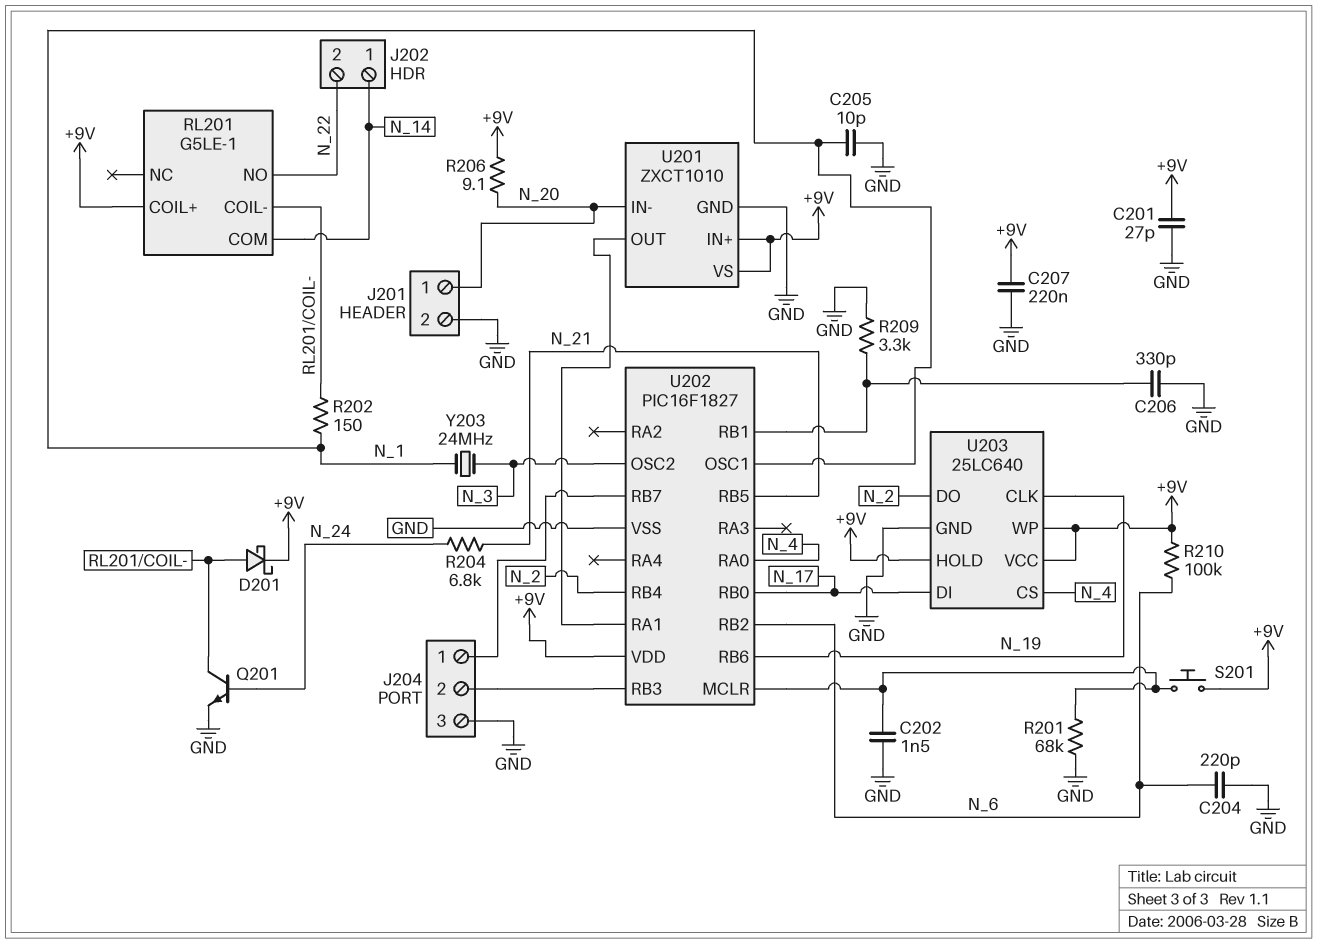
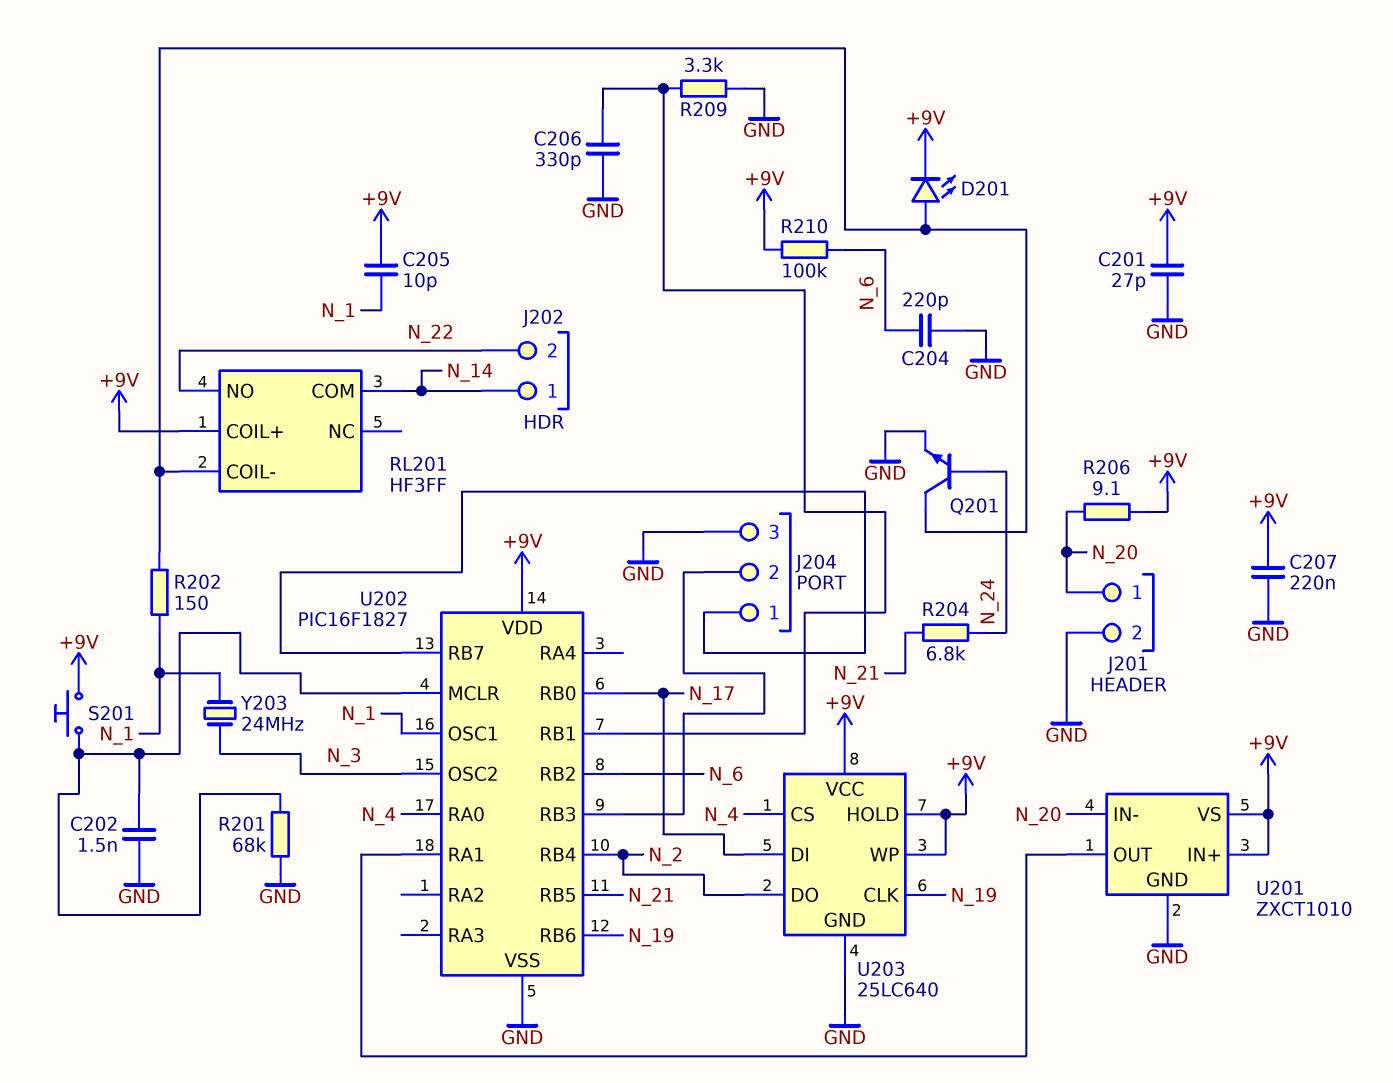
C205: 10pF (GND, N_1) -> 10pF (+9V, N_1)
D201: schottky (A RL201/COIL-, K +9V) -> LED (A RL201/COIL-, K +9V)
RL201: G5LE-1 -> HF3FF

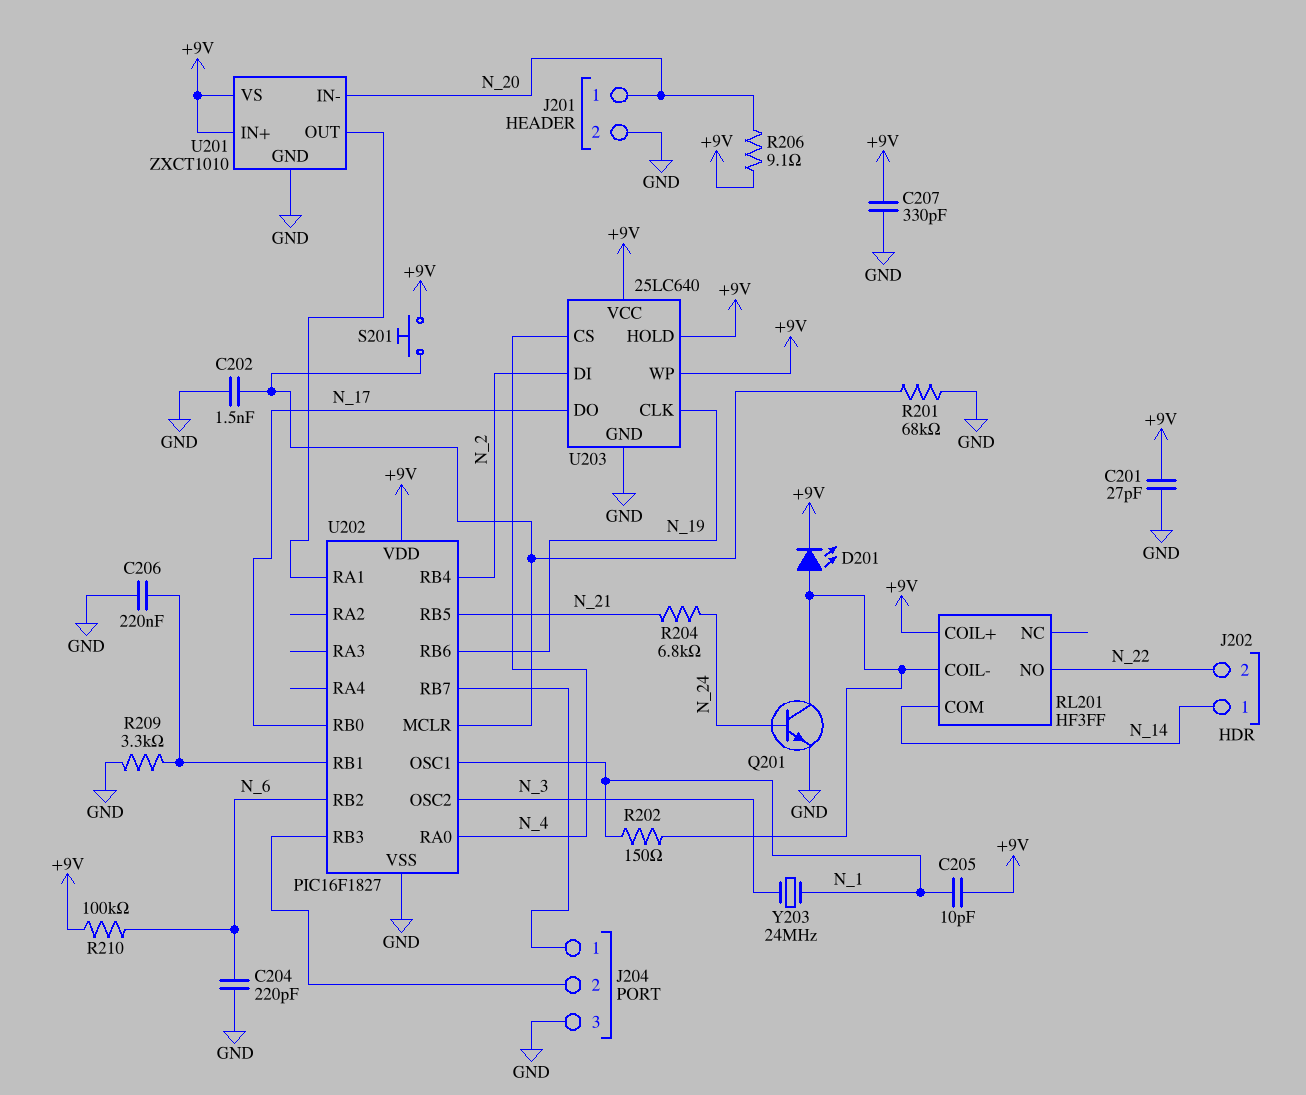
C206: 330pF (GND, U202/RB1) -> 220nF (GND, U202/RB1)
C207: 220nF (+9V, GND) -> 330pF (+9V, GND)
U203 pin DI: N_17 -> N_2
U203 pin DO: N_2 -> N_17

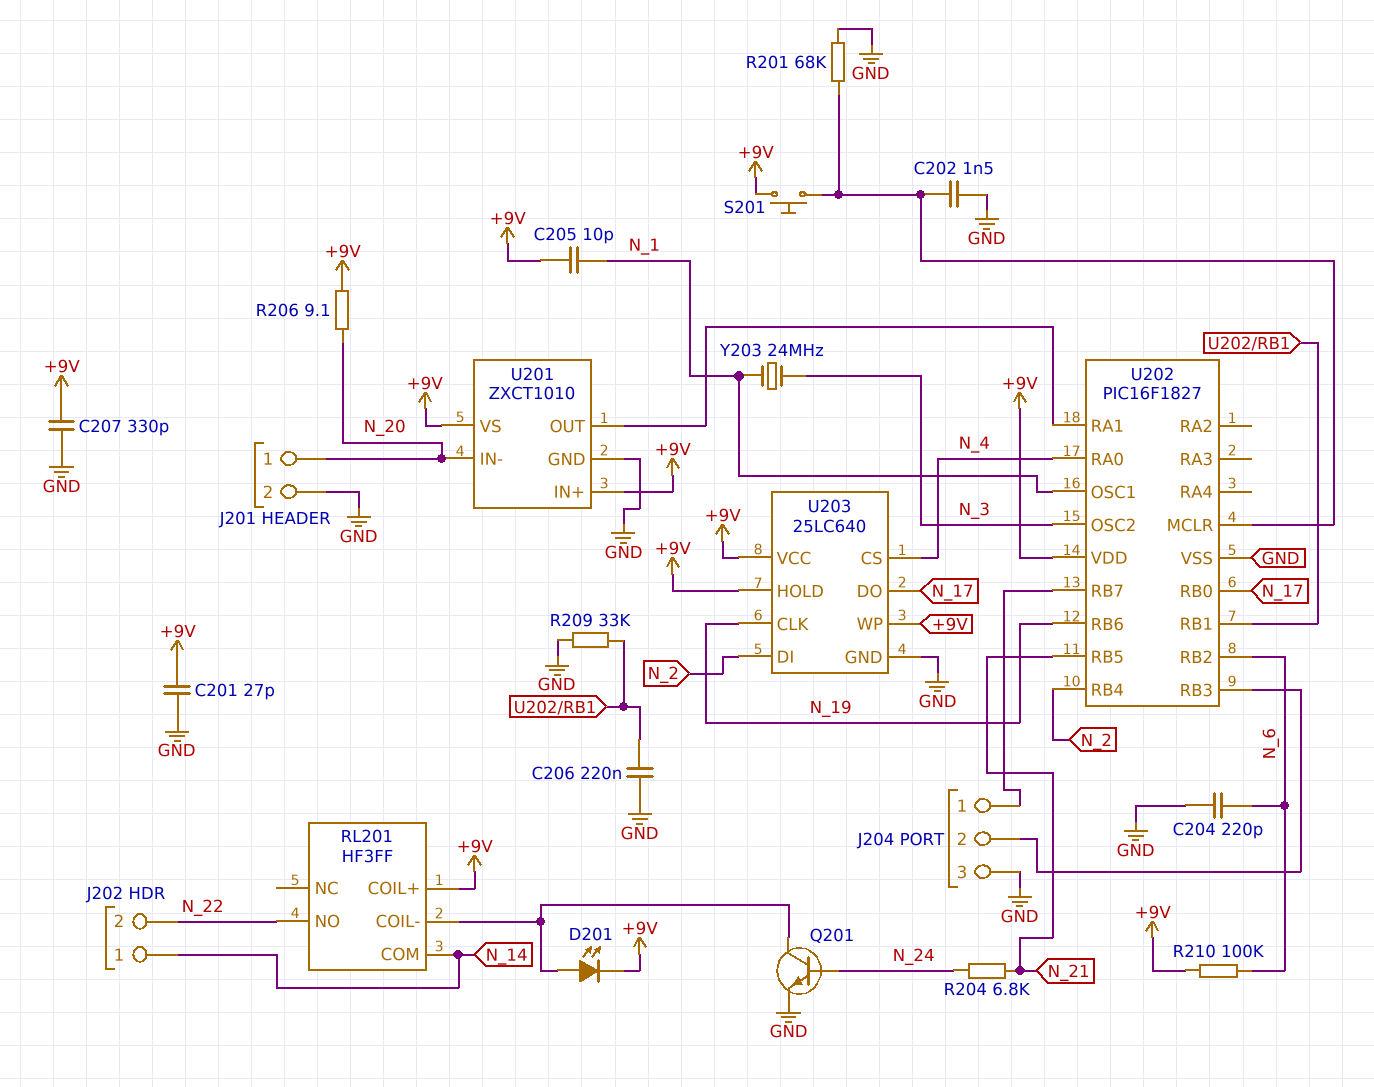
R202: 150 (N_1, RL201/COIL-) -> none
R209: 3.3k (GND, U202/RB1) -> 33k (GND, U202/RB1)

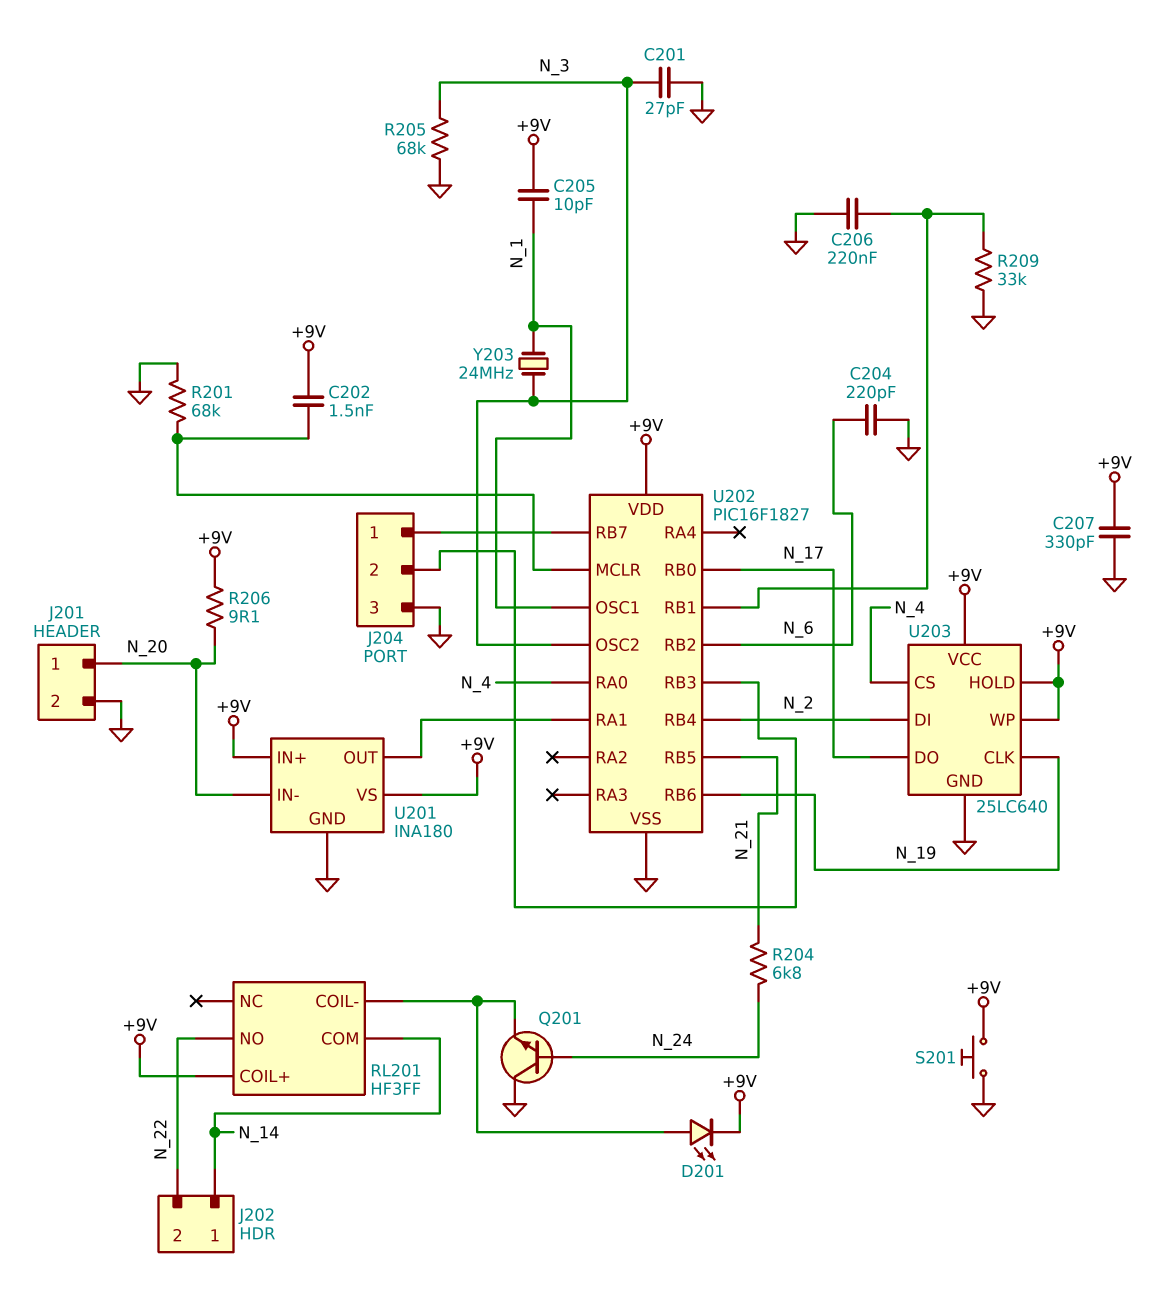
C201: 27pF (+9V, GND) -> 27pF (GND, N_3)
C202: 1.5nF (GND, U202/MCLR) -> 1.5nF (+9V, U202/MCLR)
Q201: NPN (B N_24, C RL201/COIL-, E GND) -> NPN (B N_24, C GND, E RL201/COIL-)
R205: none -> 68k (GND, N_3)
R210: 100k (+9V, N_6) -> none
S201: button (+9V, U202/MCLR) -> button (+9V, GND)
U201: ZXCT1010 -> INA180

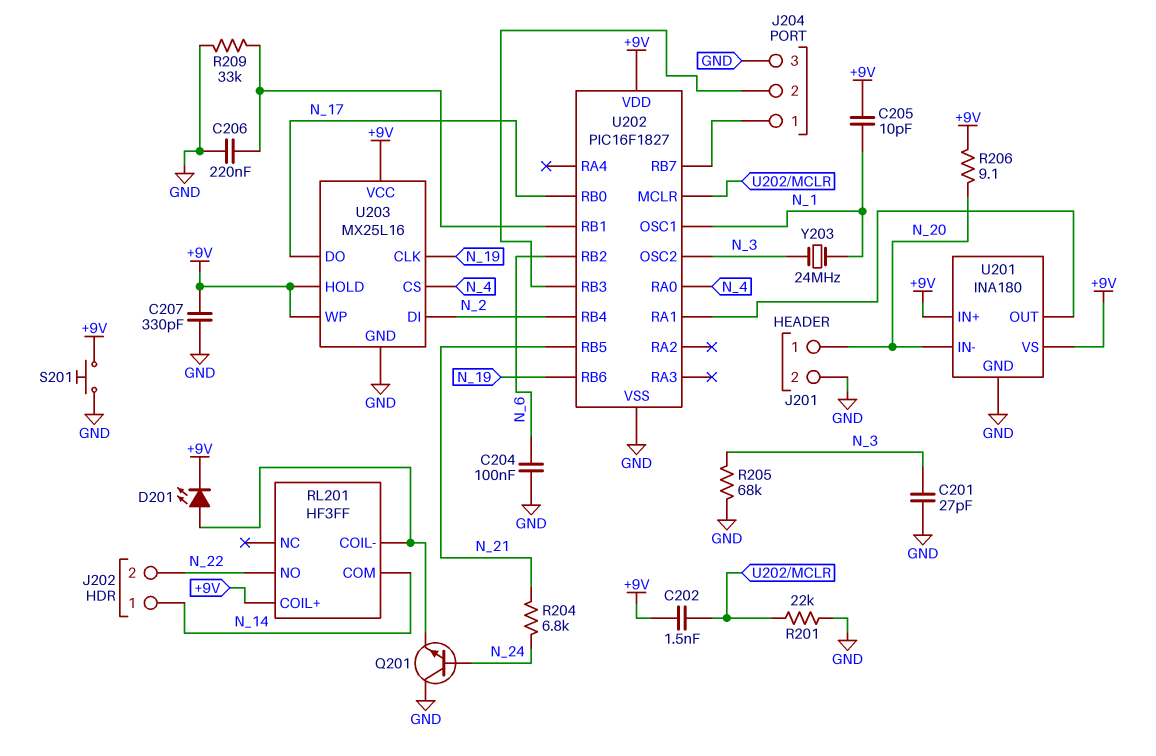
C204: 220pF (GND, N_6) -> 100nF (GND, N_6)
R201: 68k (GND, U202/MCLR) -> 22k (GND, U202/MCLR)
U203: 25LC640 -> MX25L16

